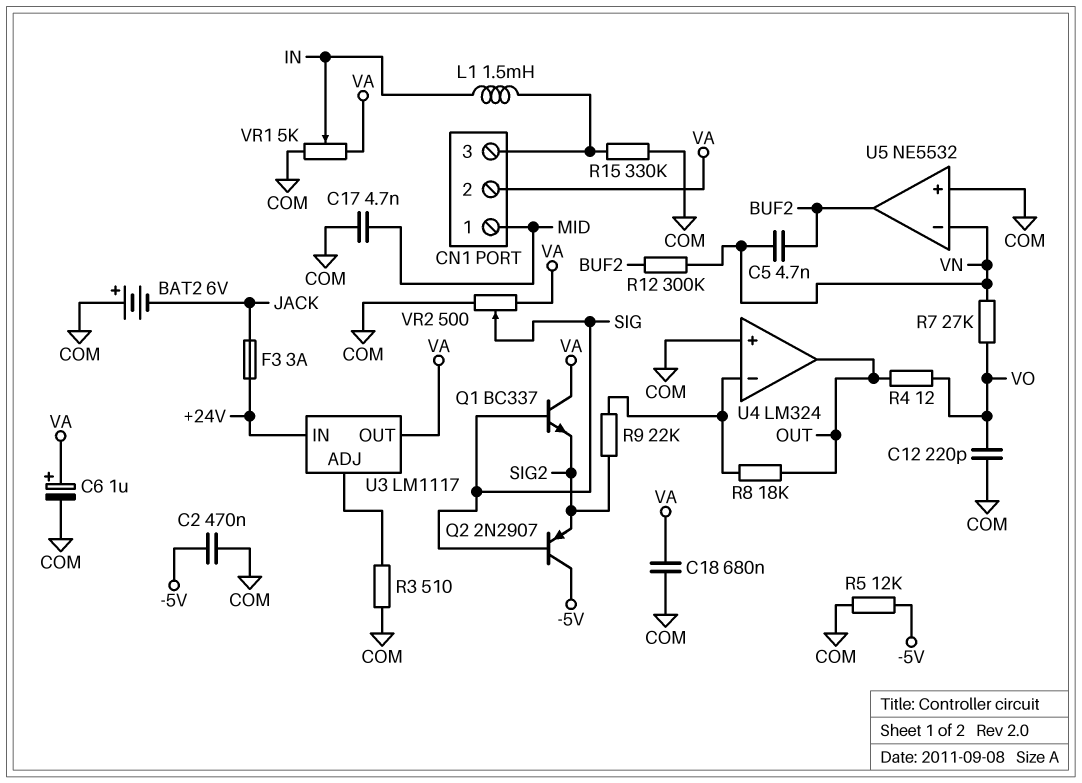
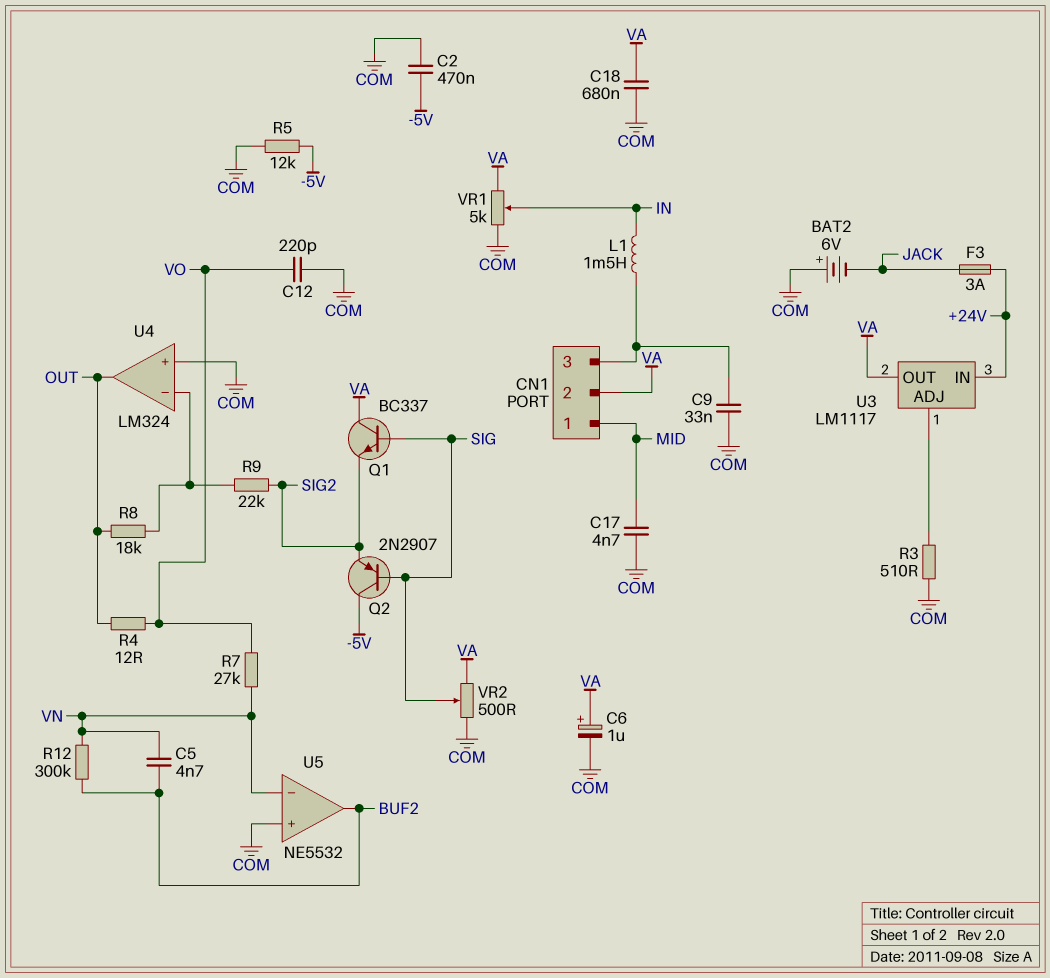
C9: none -> 33nF (CN1/3, COM)
R15: 330k (CN1/3, COM) -> none

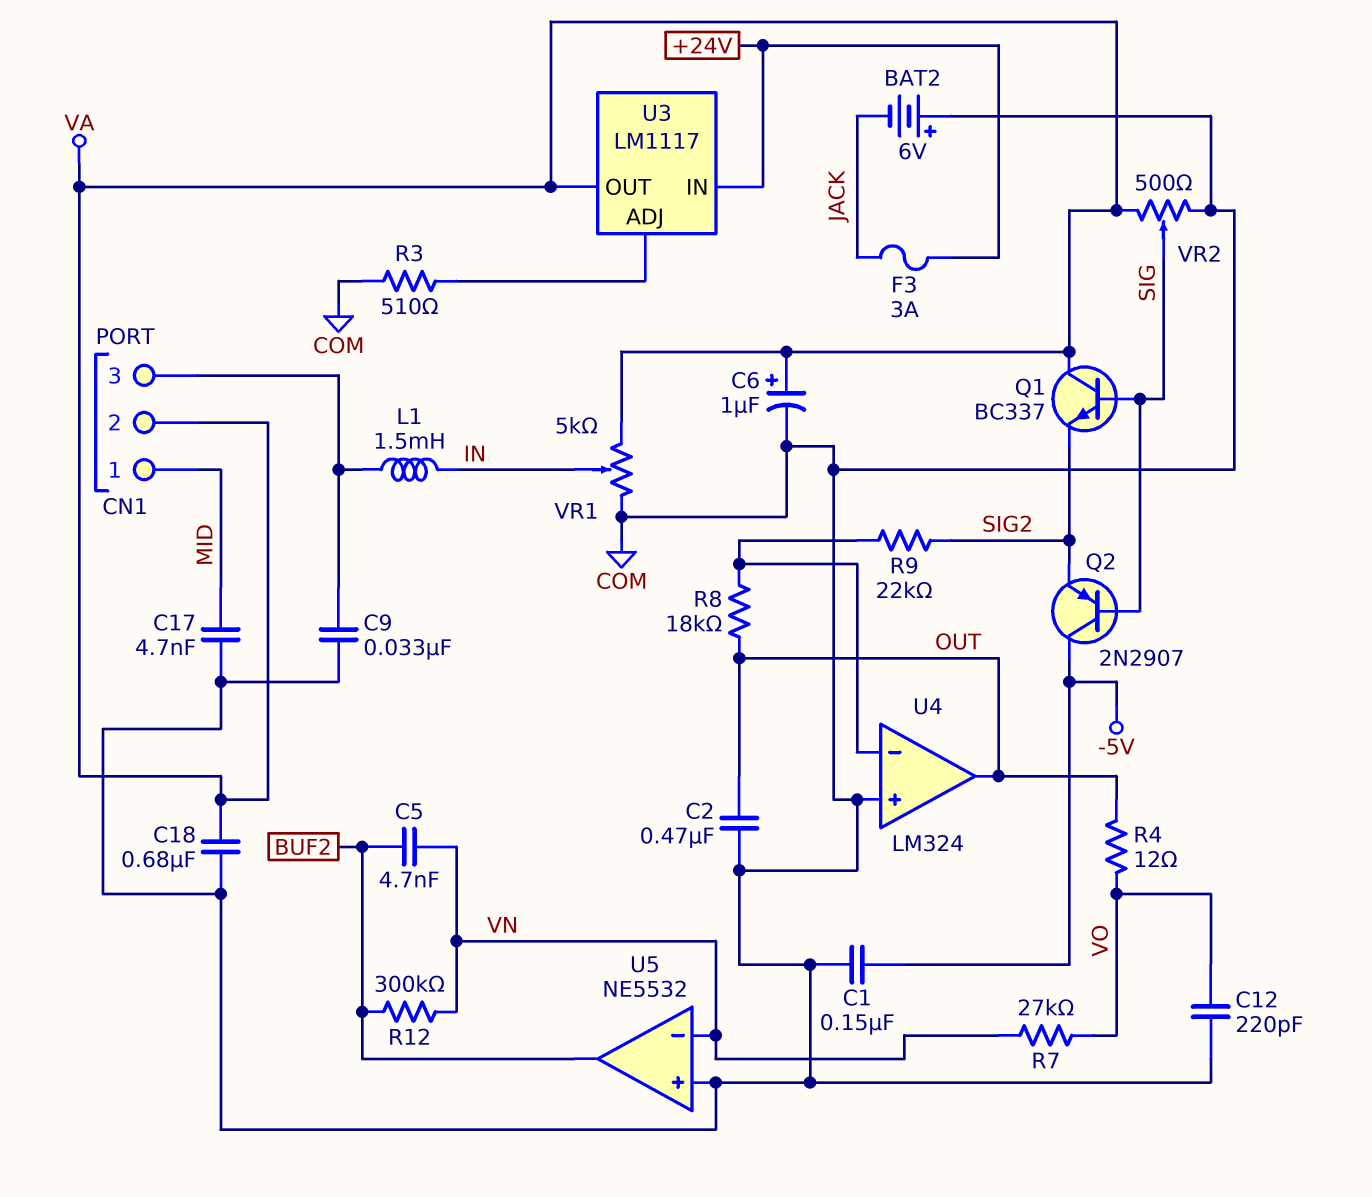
C1: none -> 150nF (-5V, COM)
C2: 470nF (-5V, COM) -> 470nF (COM, OUT)
R5: 12k (-5V, COM) -> none

